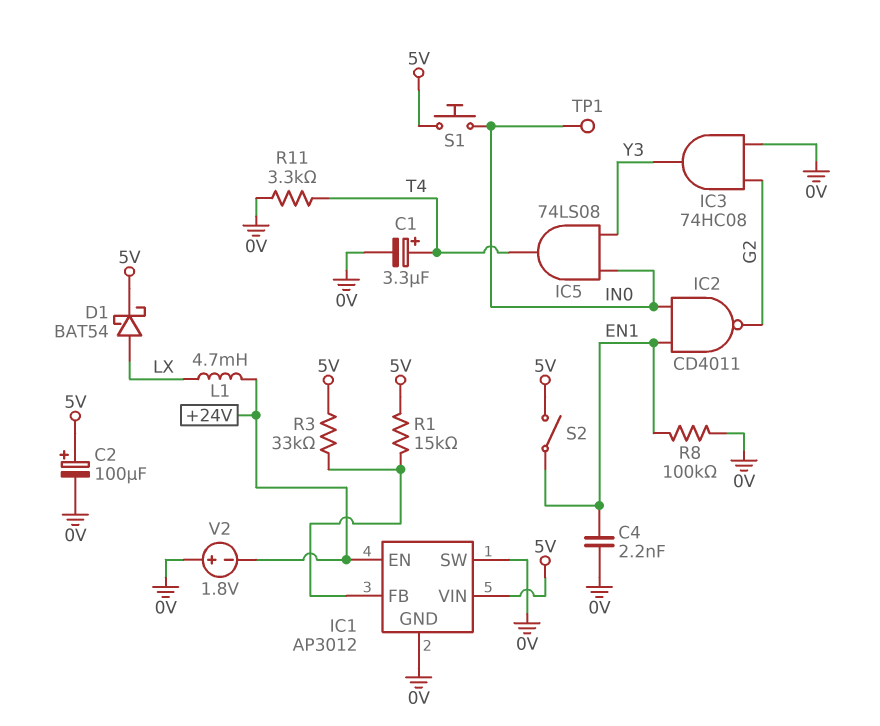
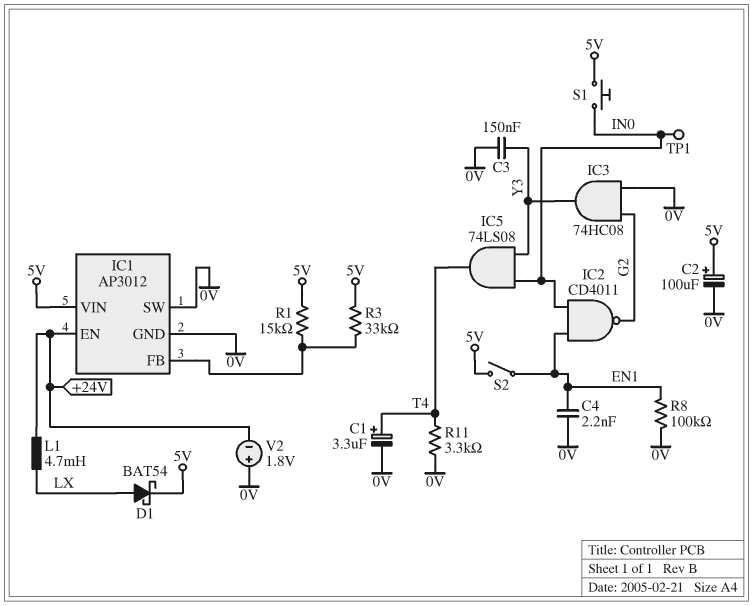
C3: none -> 150nF (0V, Y3)

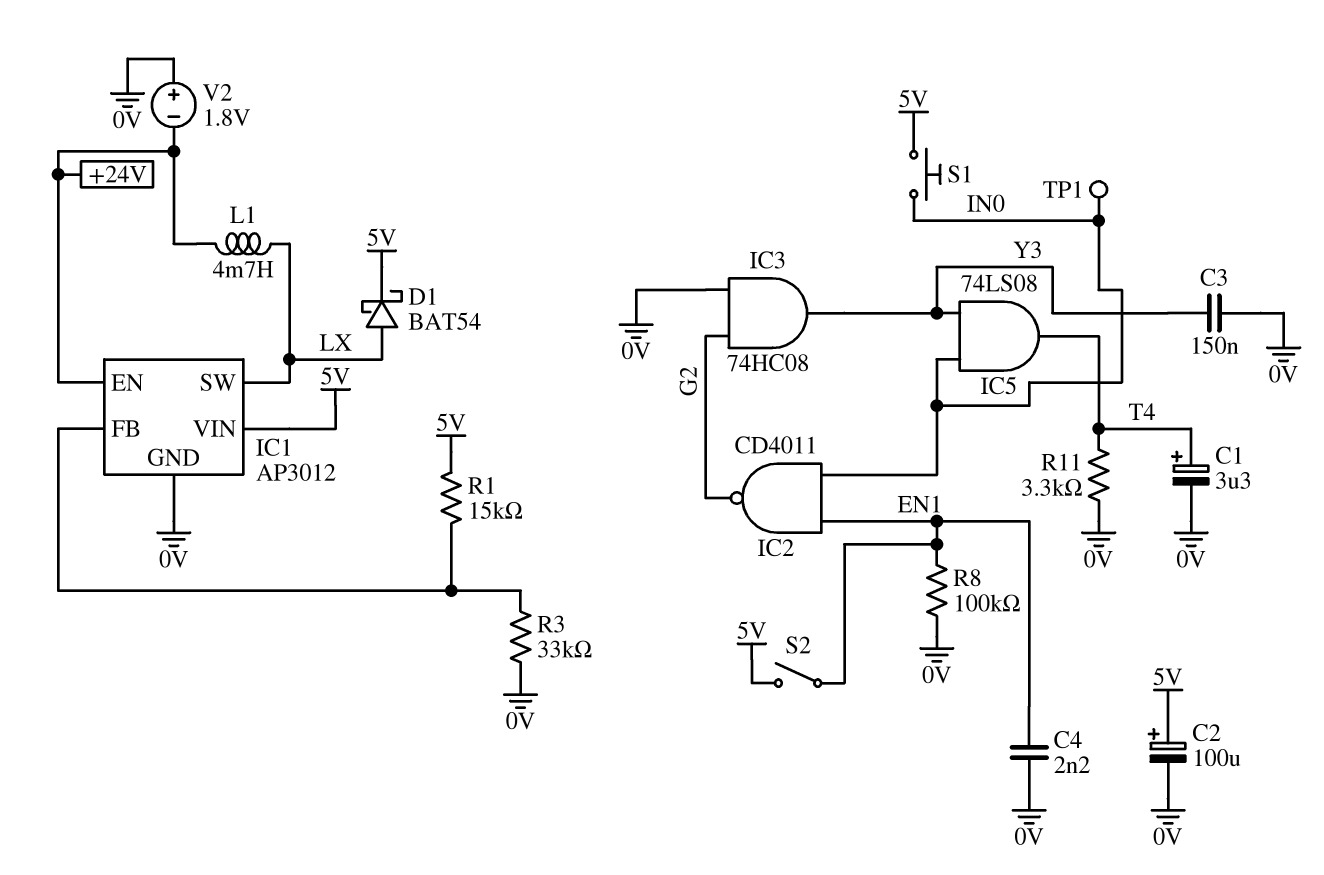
IC1 pin SW: 0V -> LX
R3: 33k (5V, IC1/FB) -> 33k (0V, IC1/FB)

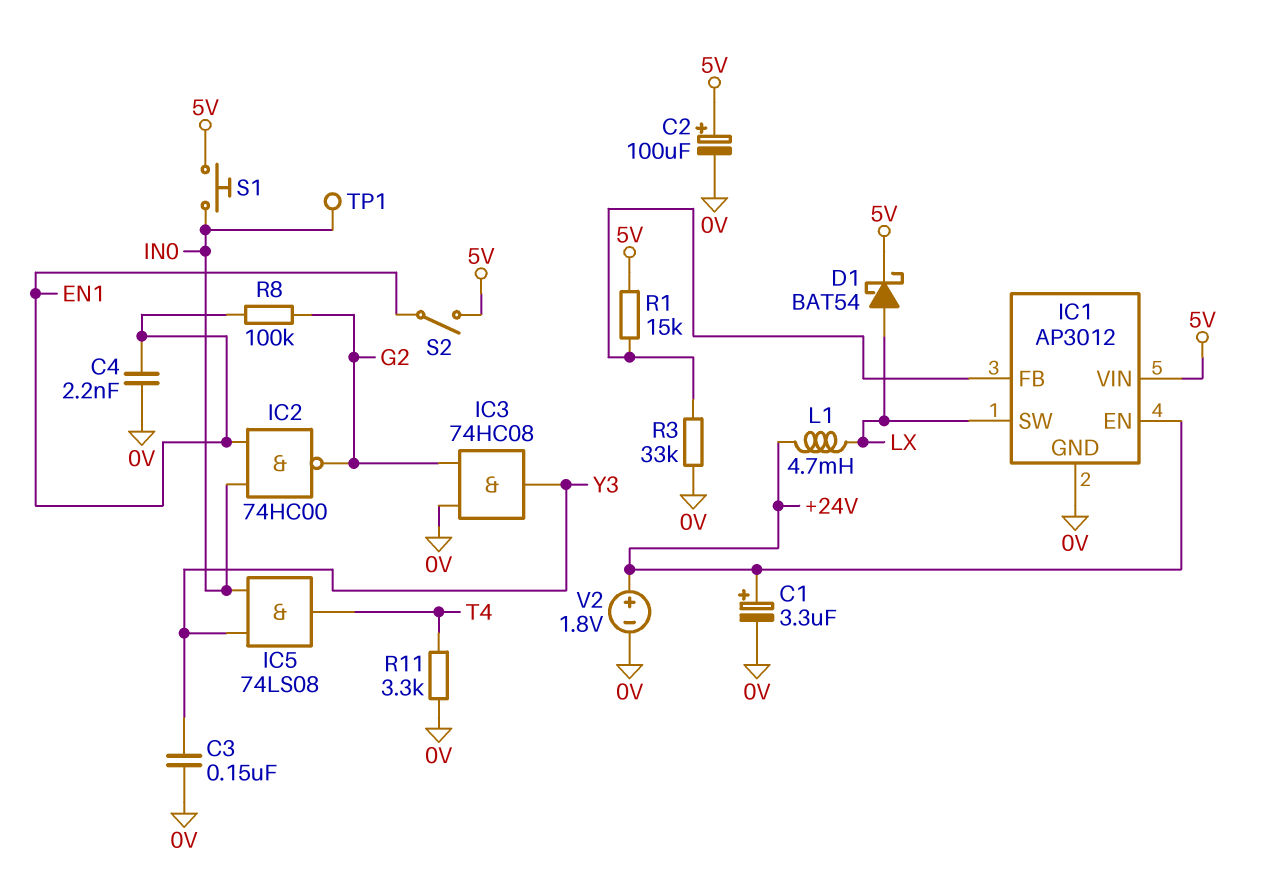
C1: 3.3uF (plus T4, minus 0V) -> 3.3uF (plus +24V, minus 0V)
IC2: NAND CD4011 (in EN1, in IN0, out G2) -> NAND 74HC00 (in EN1, in IN0, out G2)
R8: 100k (0V, EN1) -> 100k (EN1, G2)
V2: 1.8V (plus 0V, minus +24V) -> 1.8V (plus +24V, minus 0V)

